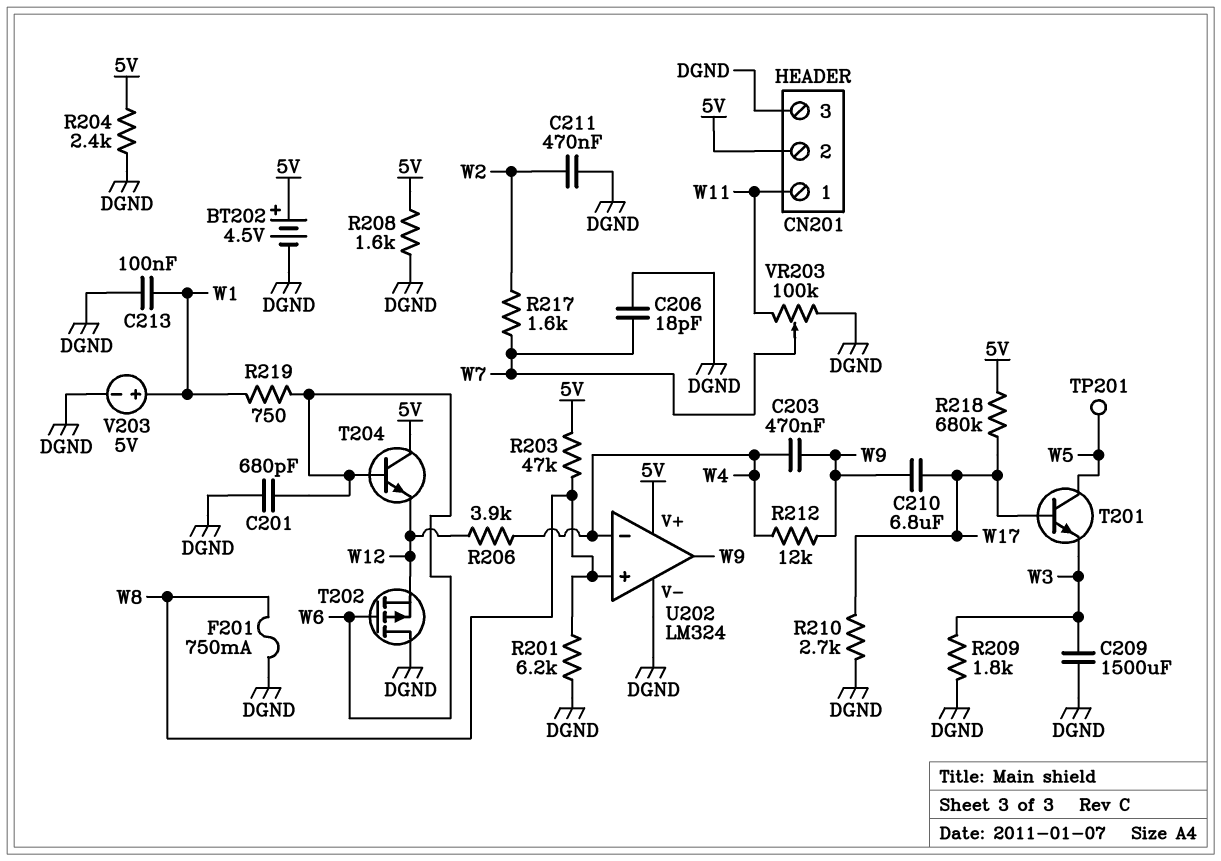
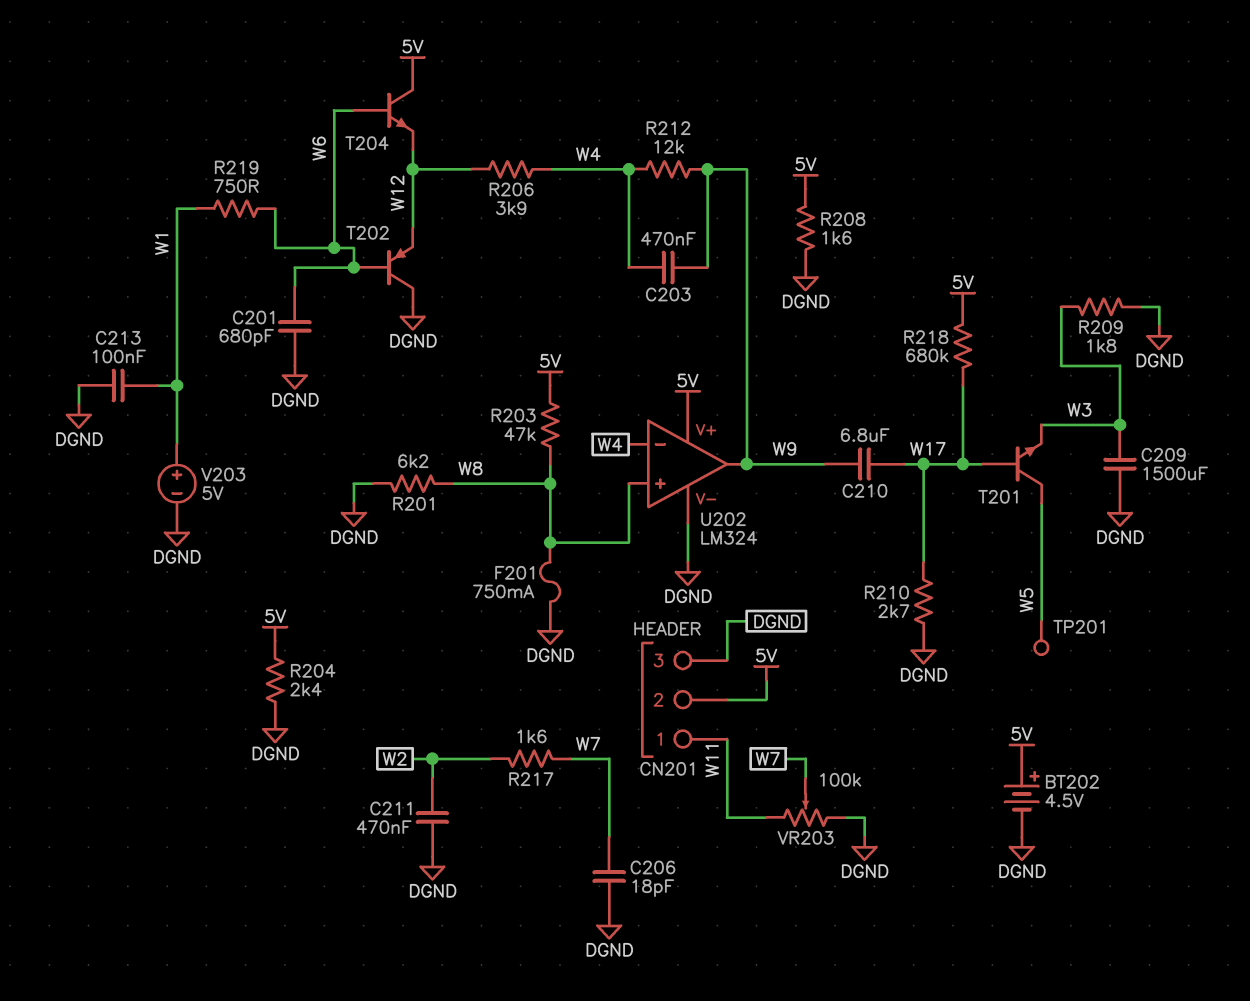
T202: PMOS (G W6, D DGND, S W12) -> PNP (B W6, C DGND, E W12)

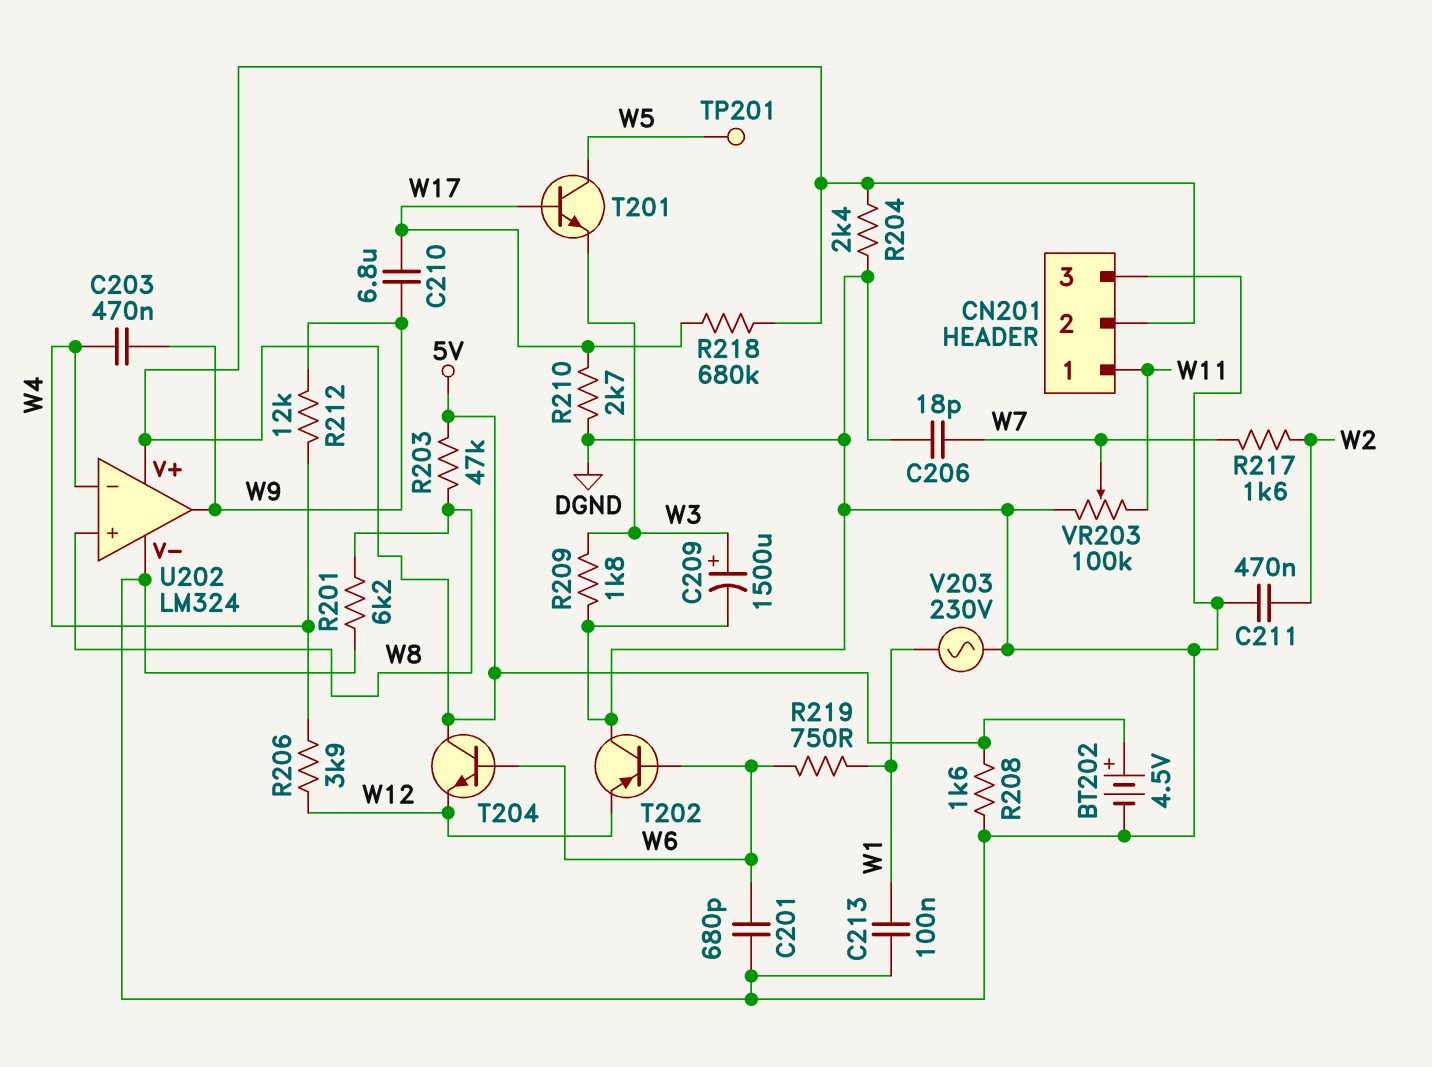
C209: 1500uF (DGND, W3) -> 1500uF (plus W3, minus DGND)
F201: 750mA (DGND, W8) -> none
V203: 5V (plus W1, minus DGND) -> AC 230V (DGND, W1)

